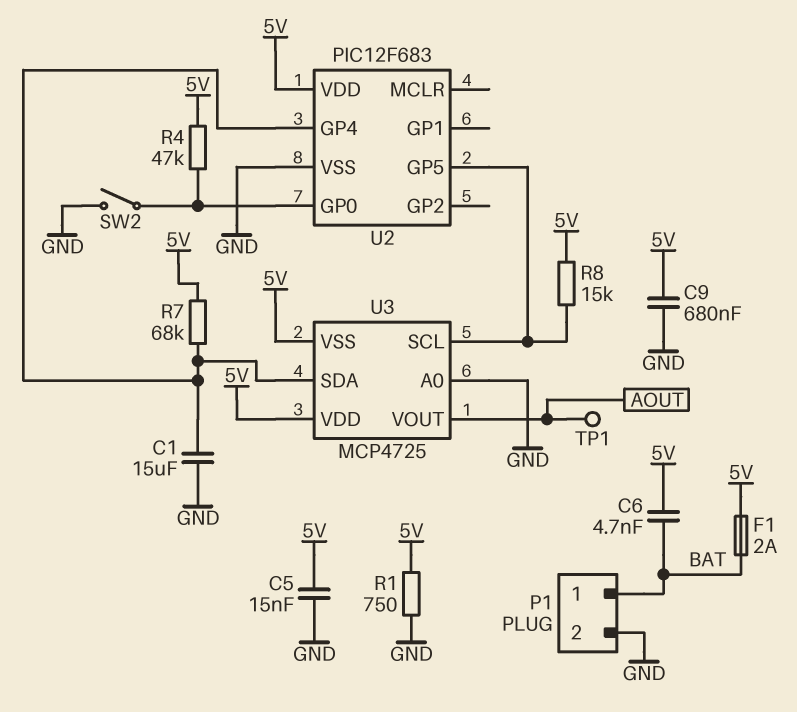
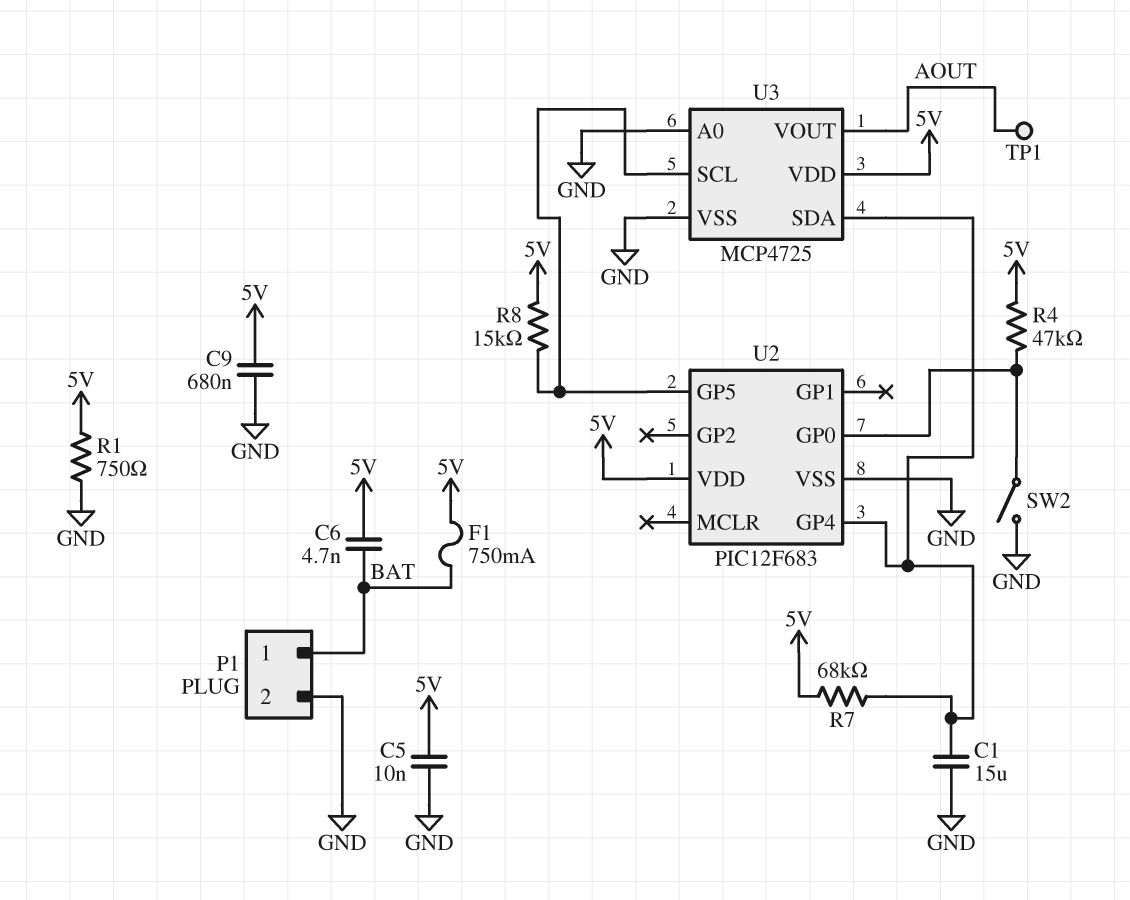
C5: 15nF (5V, GND) -> 10nF (5V, GND)
F1: 2A (5V, BAT) -> 750mA (5V, BAT)
U3 pin VSS: 5V -> GND

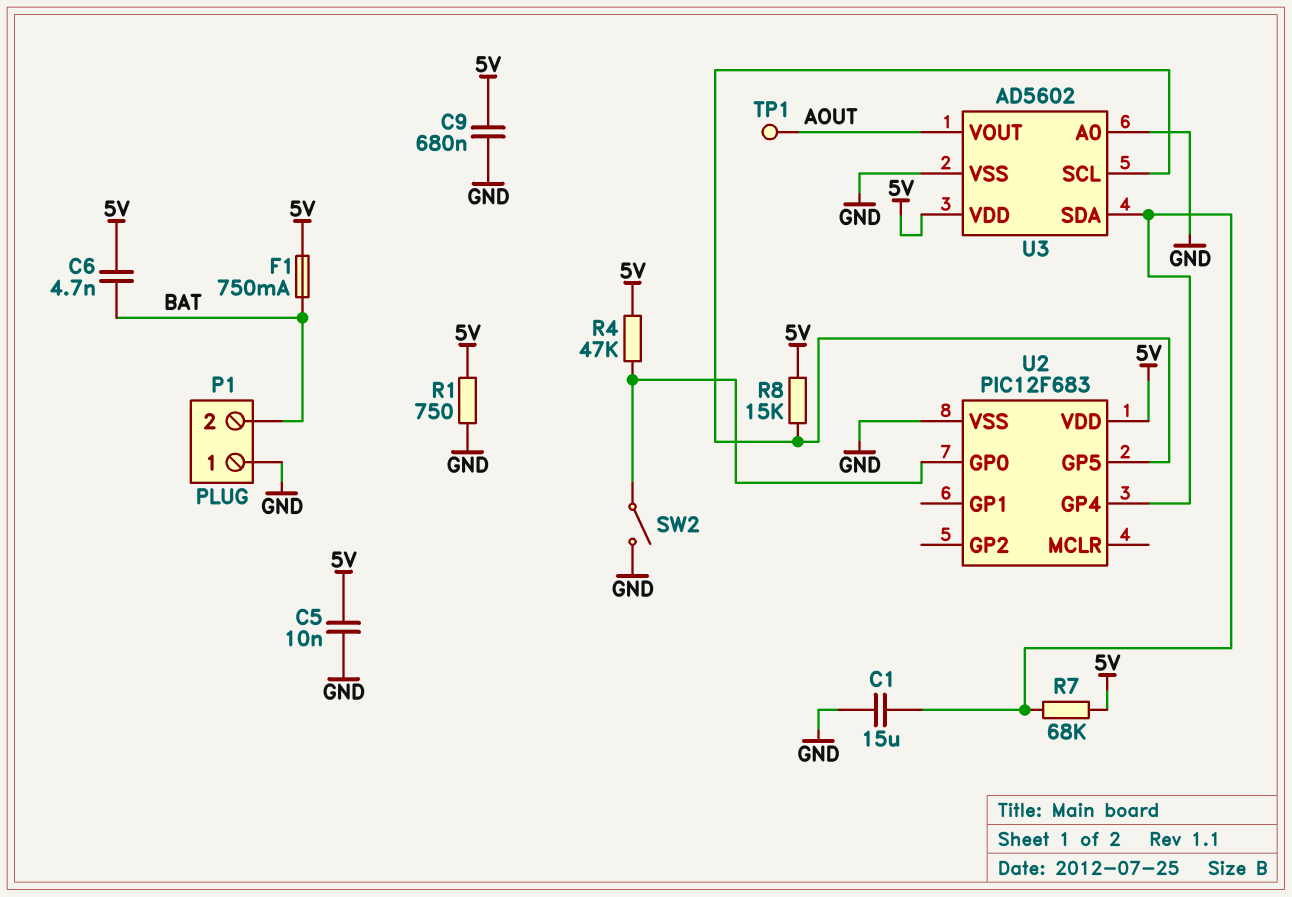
P1 pin 1: BAT -> GND
P1 pin 2: GND -> BAT
U3: MCP4725 -> AD5602

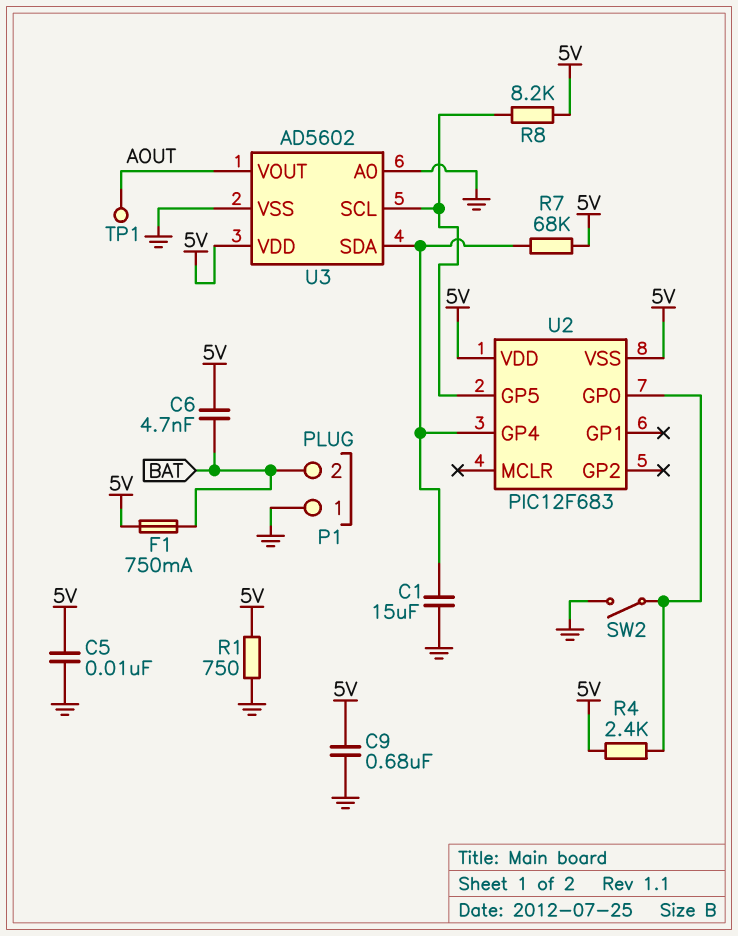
R4: 47k (5V, U2/GP0) -> 2.4k (5V, U2/GP0)
R8: 15k (5V, U2/GP5) -> 8.2k (5V, U2/GP5)
U2 pin VSS: GND -> 5V

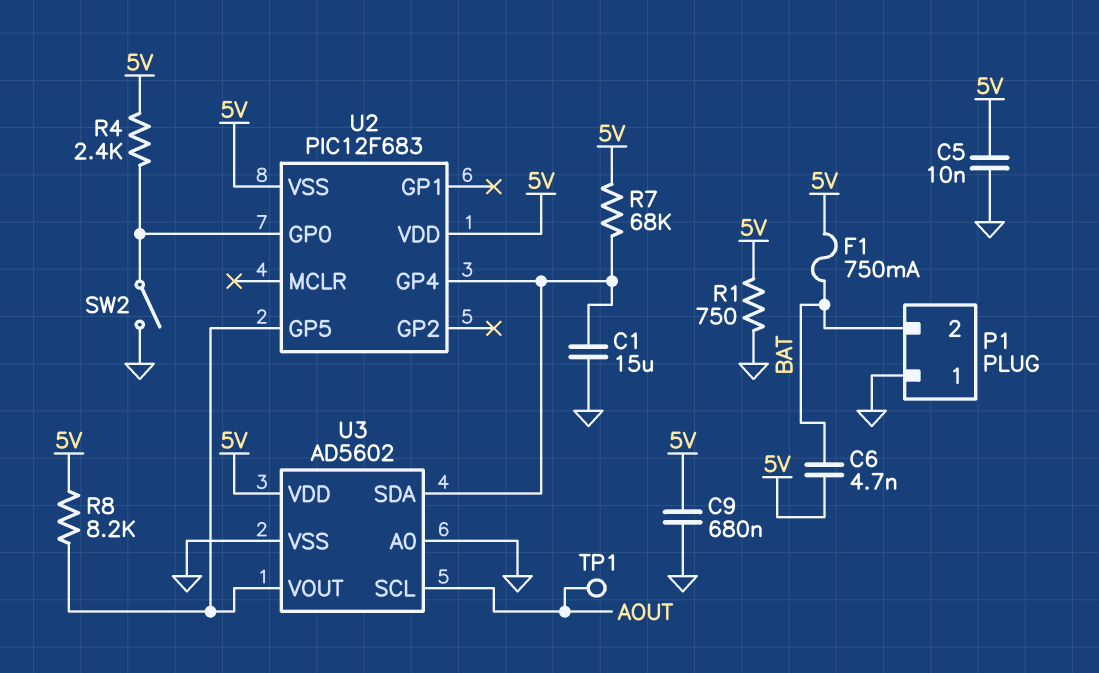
U3 pin SCL: U2/GP5 -> AOUT
U3 pin VOUT: AOUT -> U2/GP5

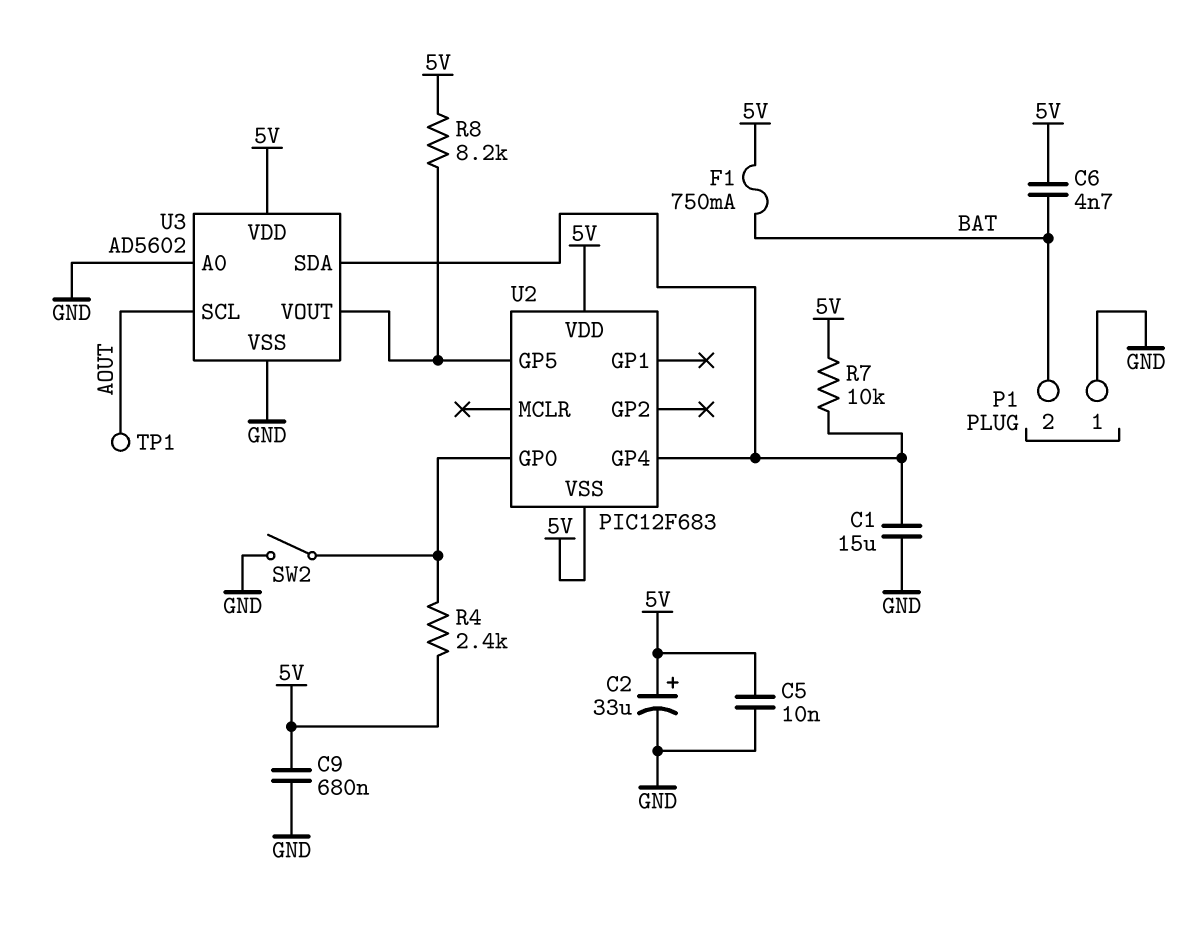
C2: none -> 33uF (plus 5V, minus GND)
R1: 750 (5V, GND) -> none
R7: 68k (5V, U2/GP4) -> 10k (5V, U2/GP4)

